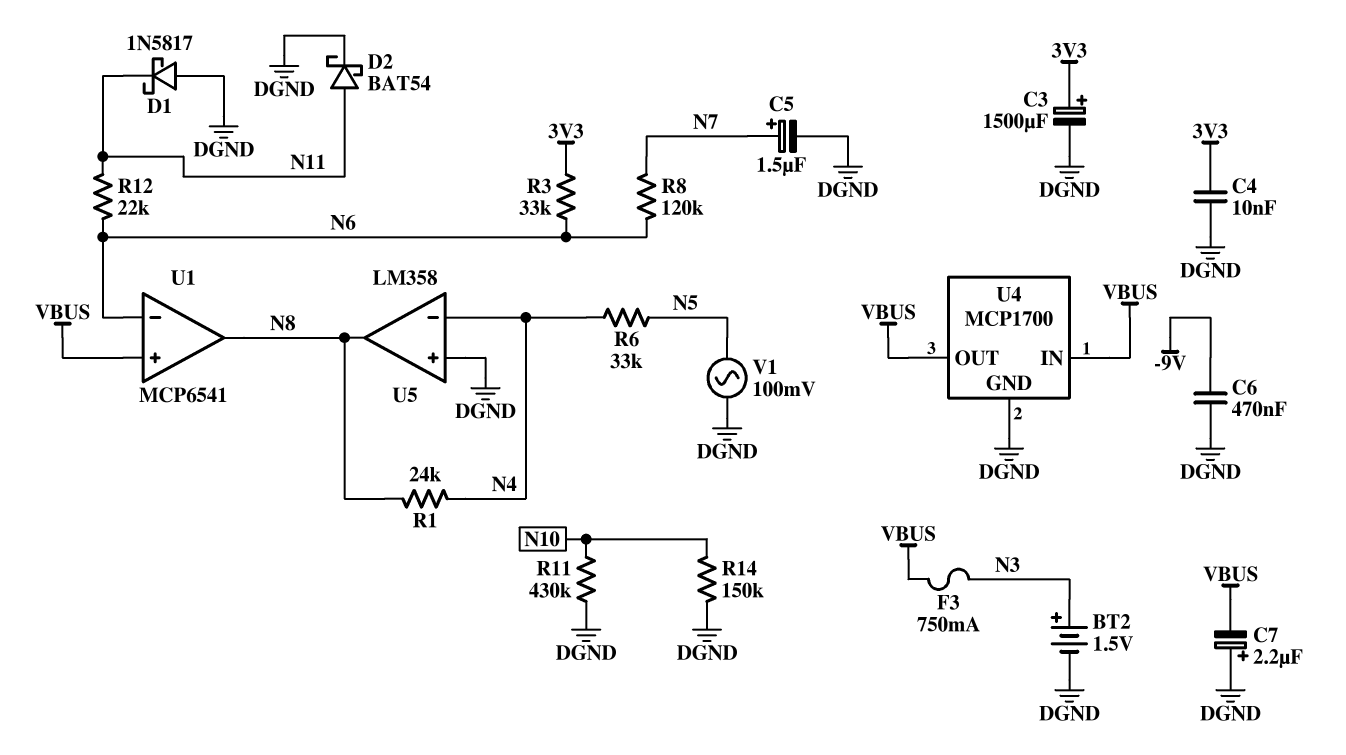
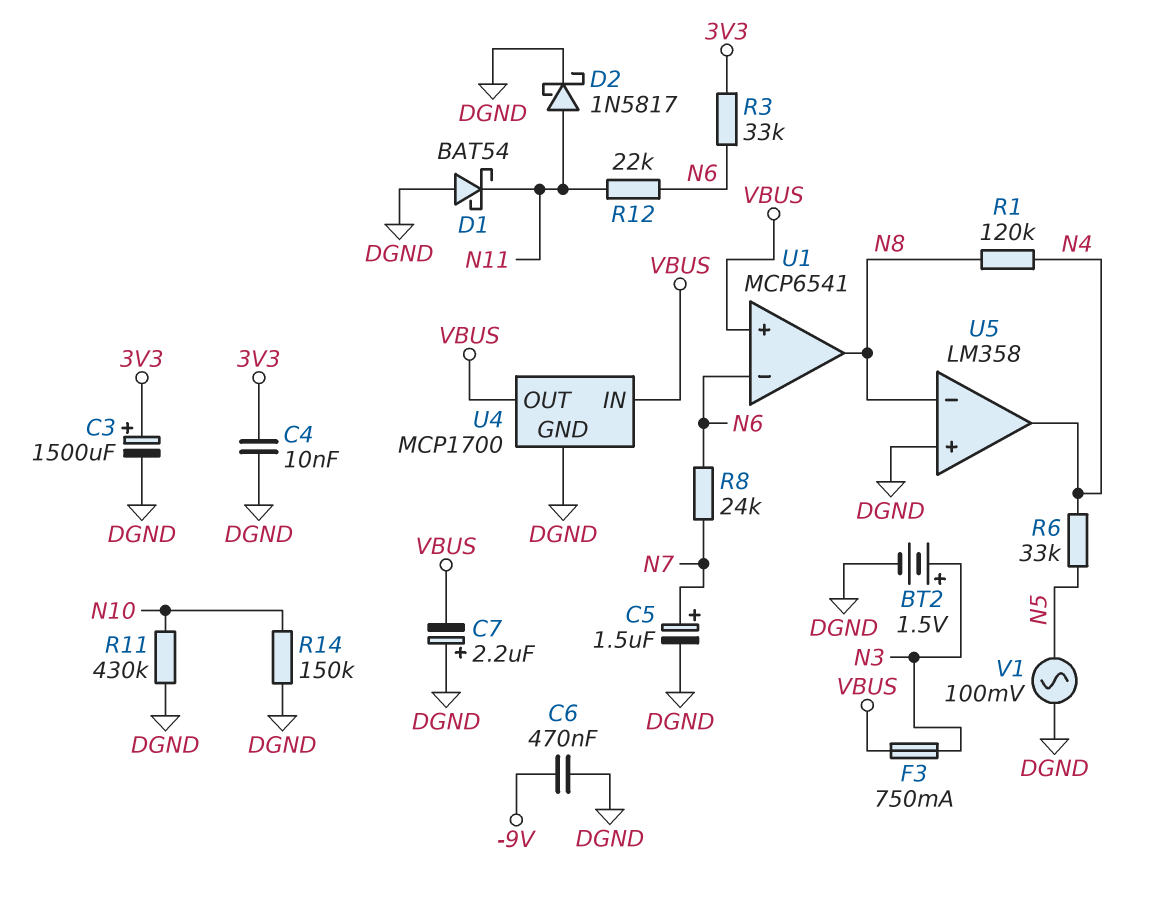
D1: schottky 1N5817 (A DGND, K N11) -> schottky BAT54 (A DGND, K N11)
D2: schottky BAT54 (A N11, K DGND) -> schottky 1N5817 (A N11, K DGND)
R1: 24k (N4, N8) -> 120k (N4, N8)
R8: 120k (N6, N7) -> 24k (N6, N7)
U5 pin in-: N4 -> N8
U5 pin out: N8 -> N4

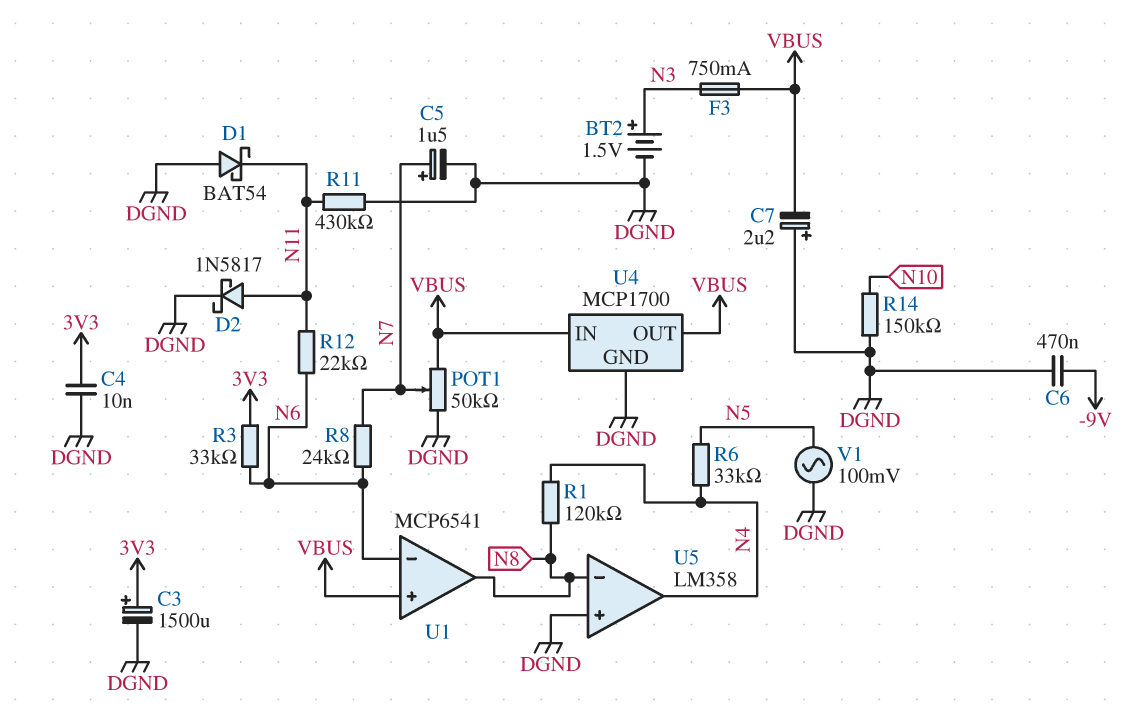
POT1: none -> 50k (DGND, VBUS, wiper N7)
R11: 430k (DGND, N10) -> 430k (DGND, N11)

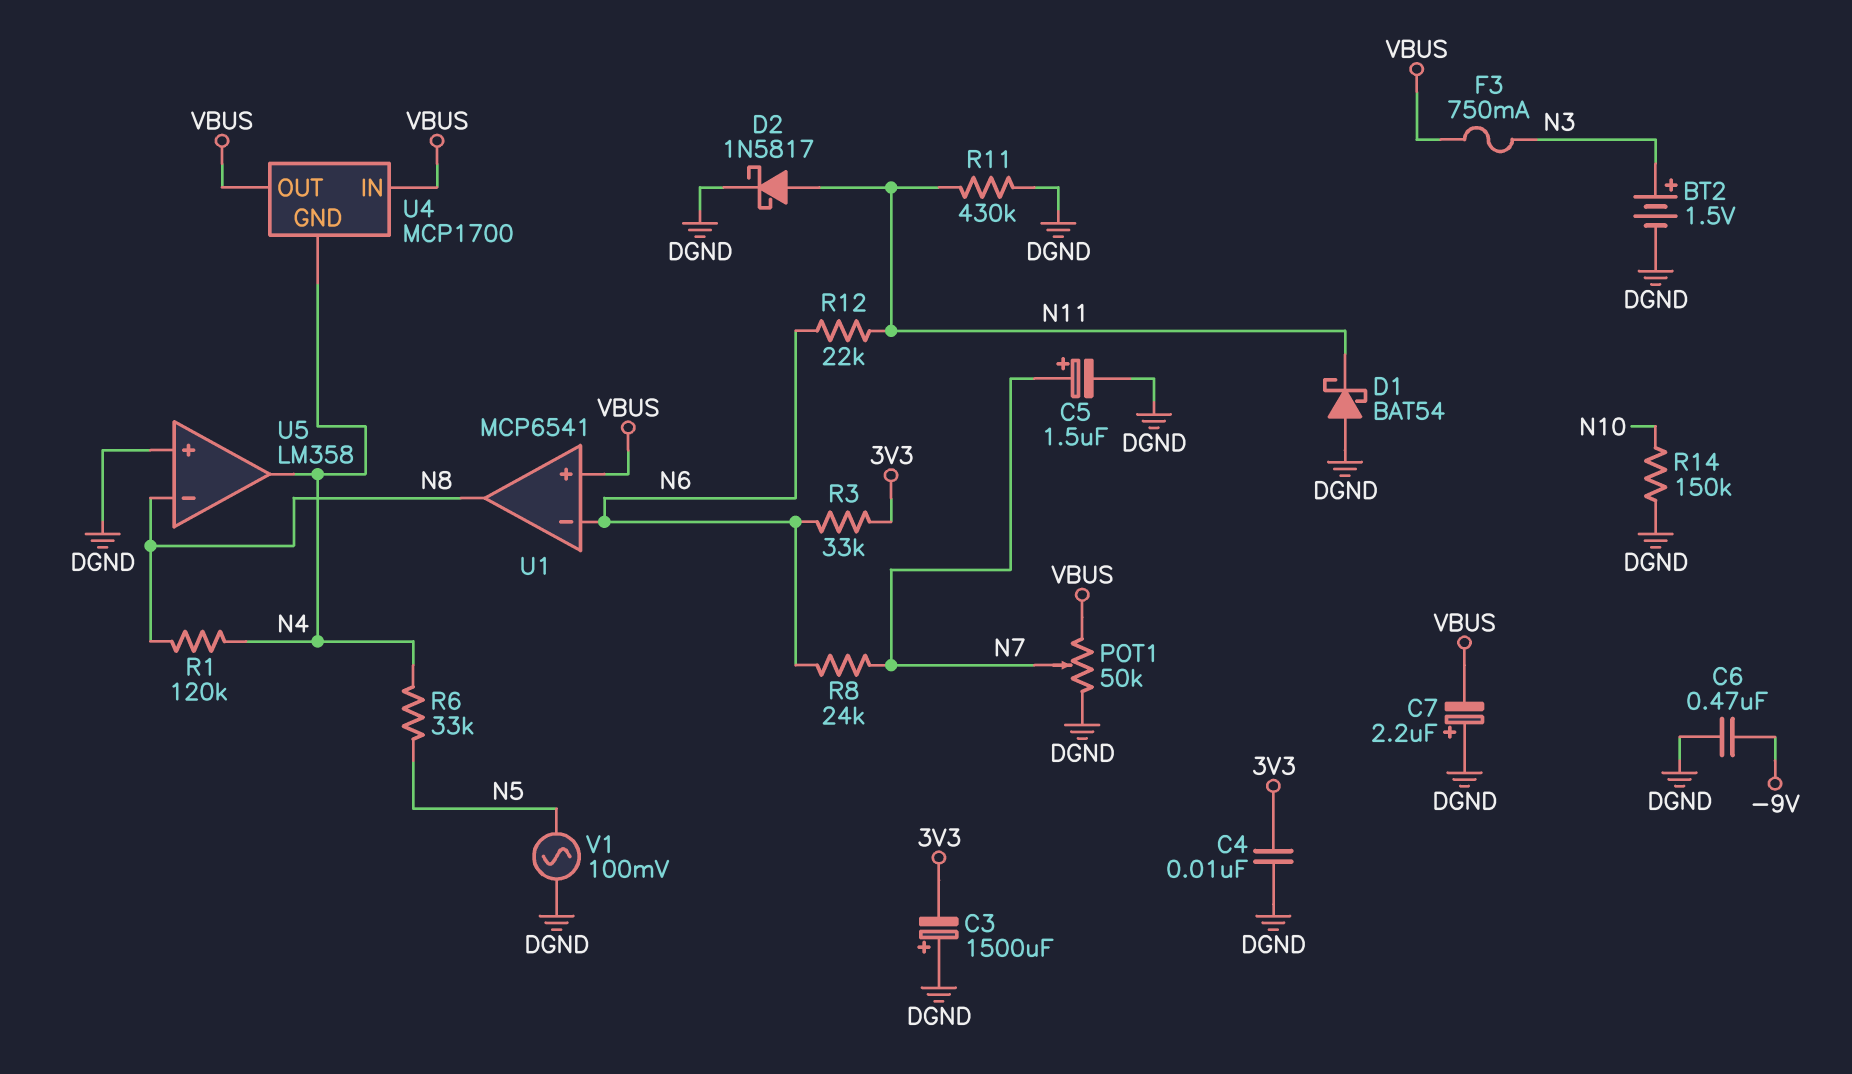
C3: 1500uF (plus 3V3, minus DGND) -> 1500uF (plus DGND, minus 3V3)
U4 pin GND: DGND -> N4

